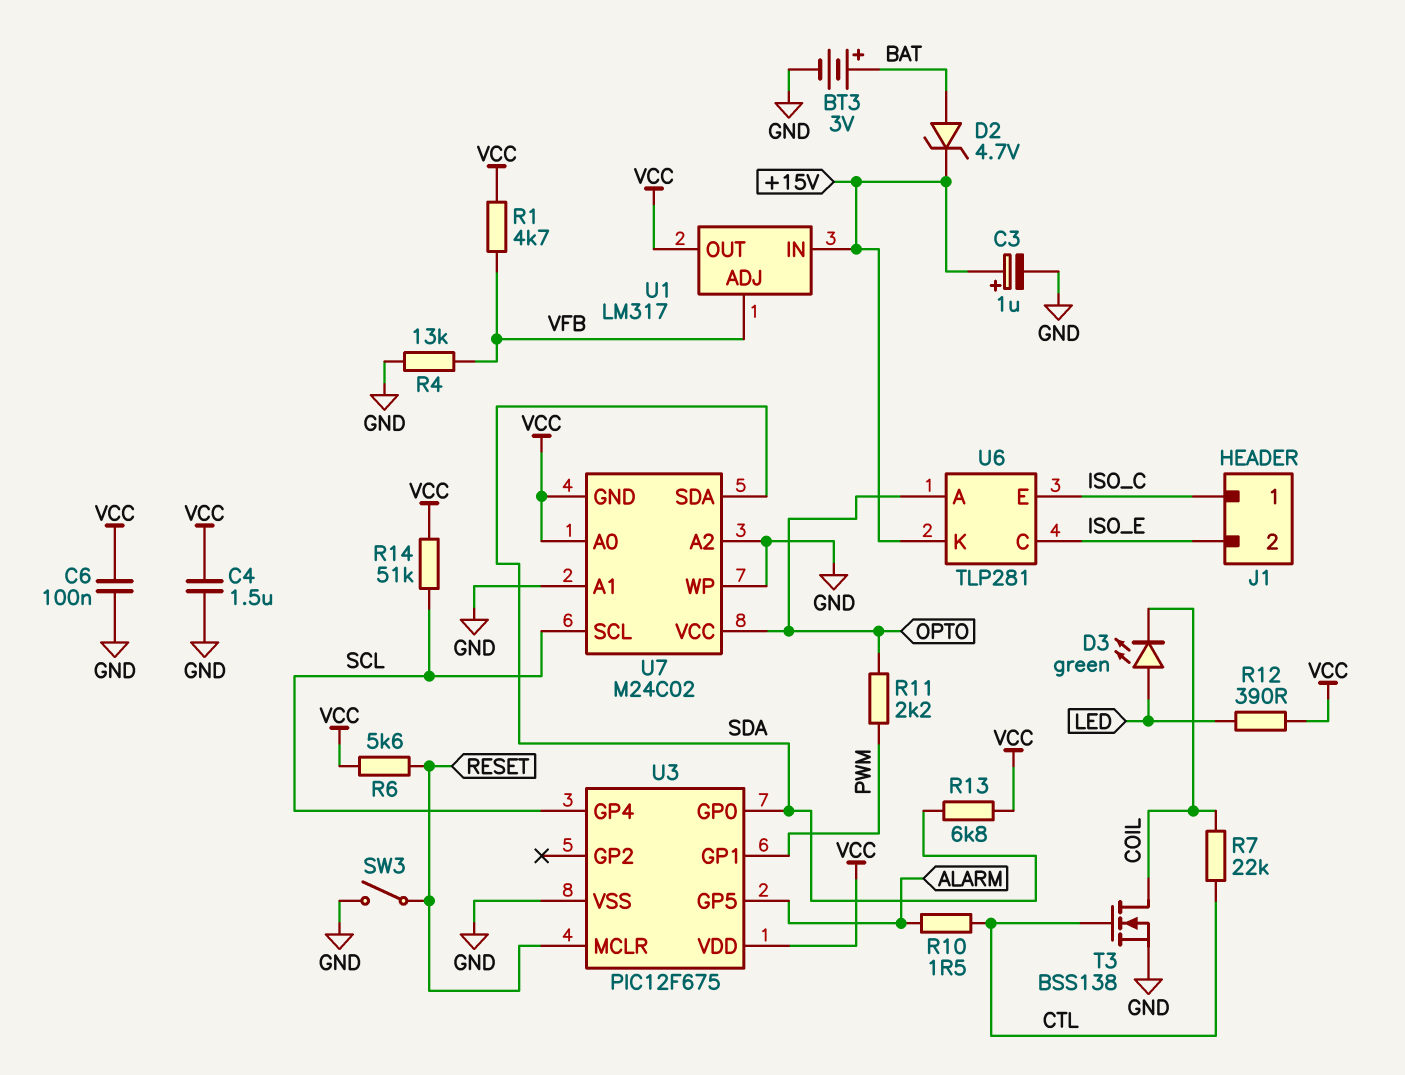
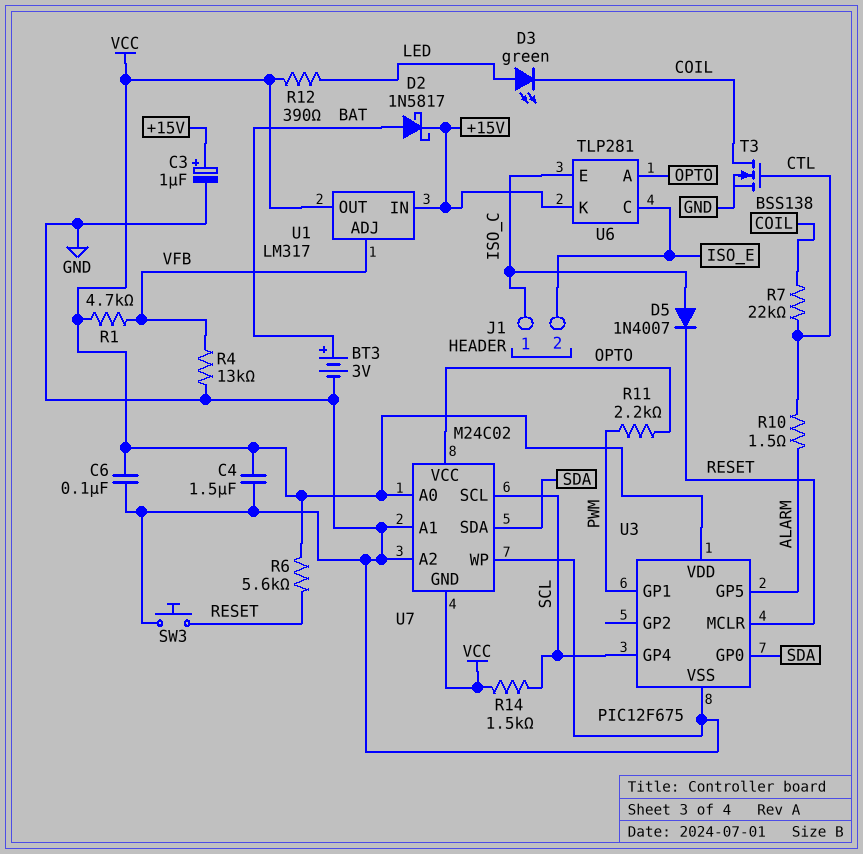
D2: zener 4.7V (A BAT, K +15V) -> schottky 1N5817 (A BAT, K +15V)
D5: none -> diode 1N4007 (A ISO_C, K RESET)
R13: 6.8k (SDA, VCC) -> none
R14: 51k (SCL, VCC) -> 1.5k (SCL, VCC)
SW3: switch (GND, RESET) -> button (GND, RESET)

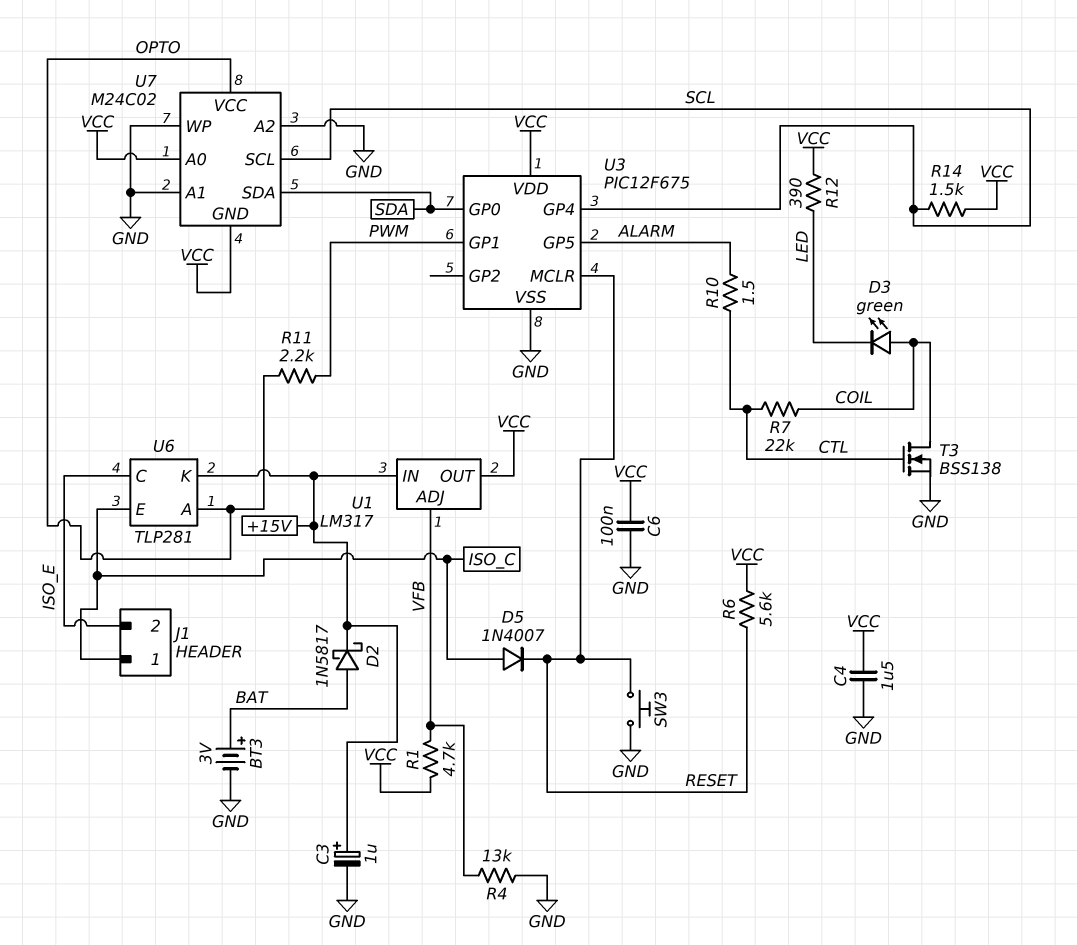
D3: LED green (A LED, K COIL) -> LED green (A COIL, K LED)

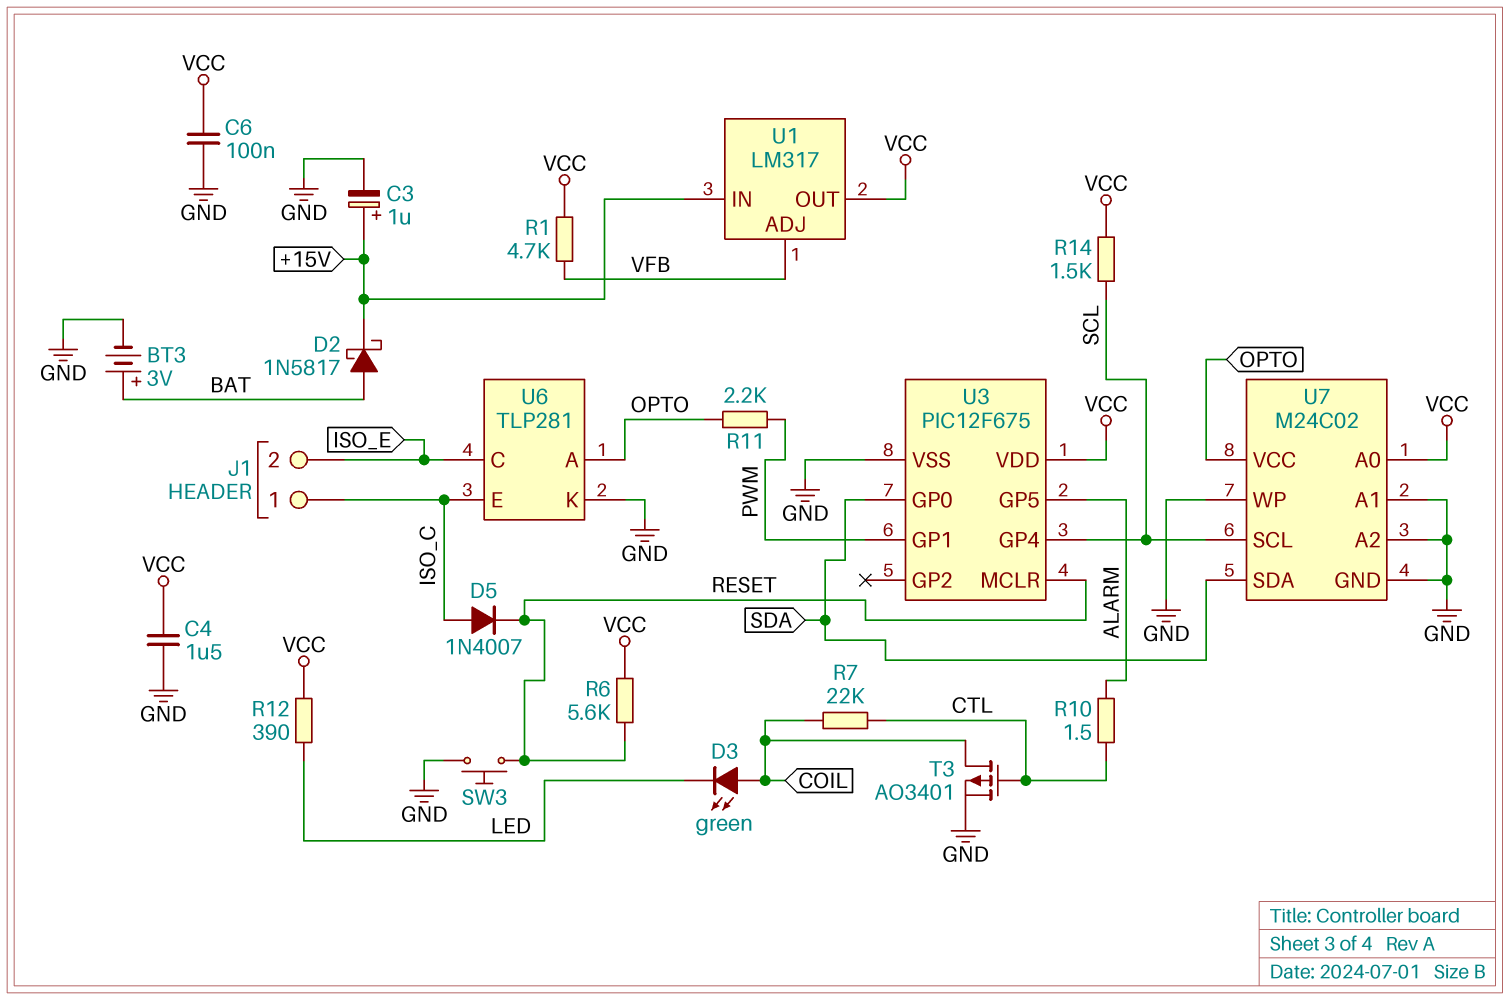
R4: 13k (GND, VFB) -> none
T3: NMOS BSS138 (G CTL, D COIL, S GND) -> PMOS AO3401 (G CTL, D COIL, S GND)
U6 pin K: +15V -> GND
U7 pin GND: VCC -> GND

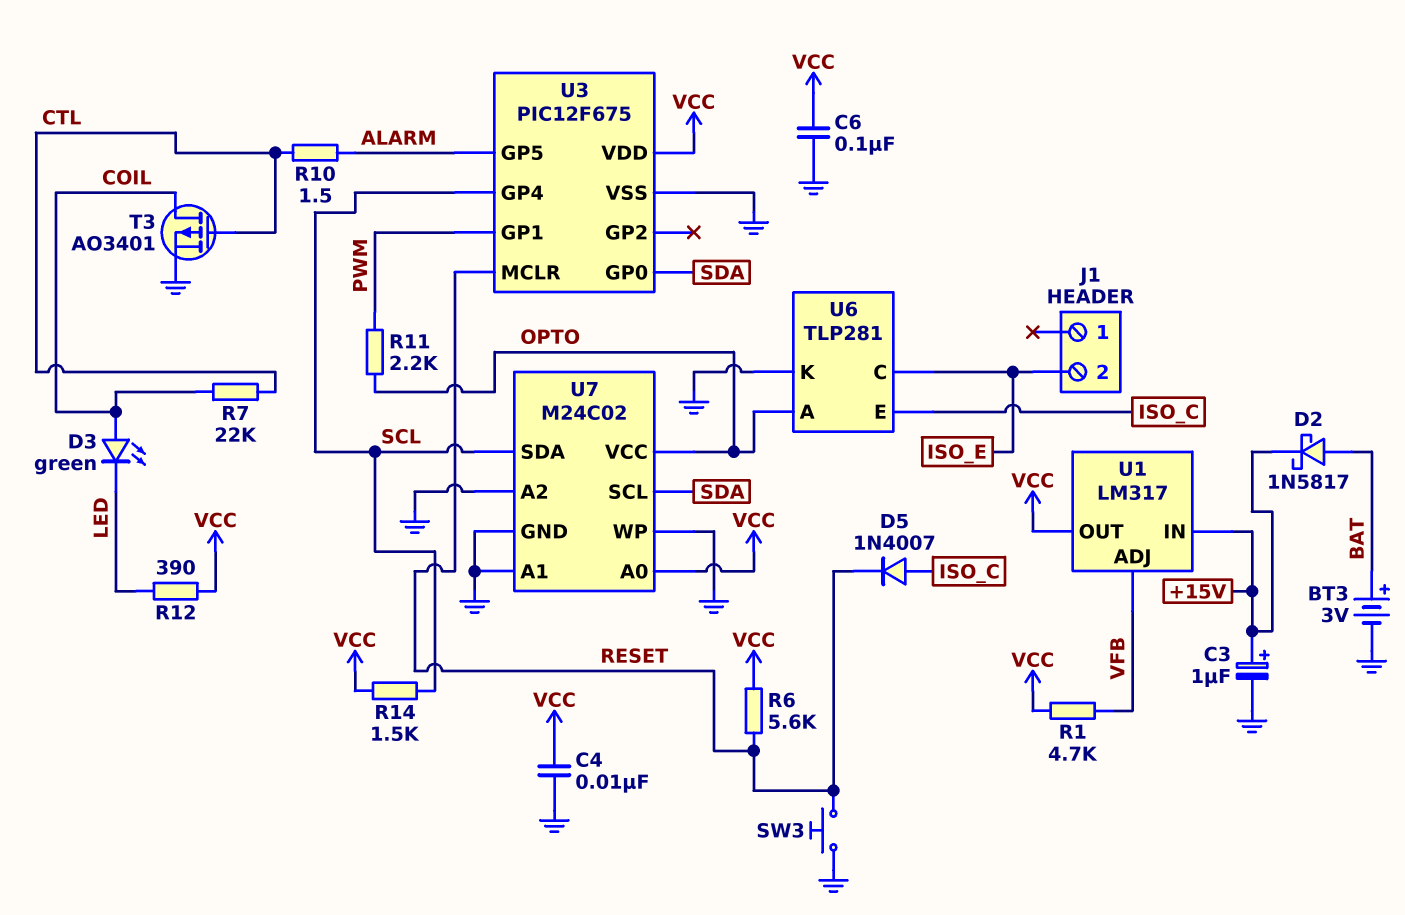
C4: 1.5uF (GND, VCC) -> 10nF (GND, VCC)
J1 pin 1: ISO_C -> none
U7 pin SCL: SCL -> SDA
U7 pin SDA: SDA -> SCL

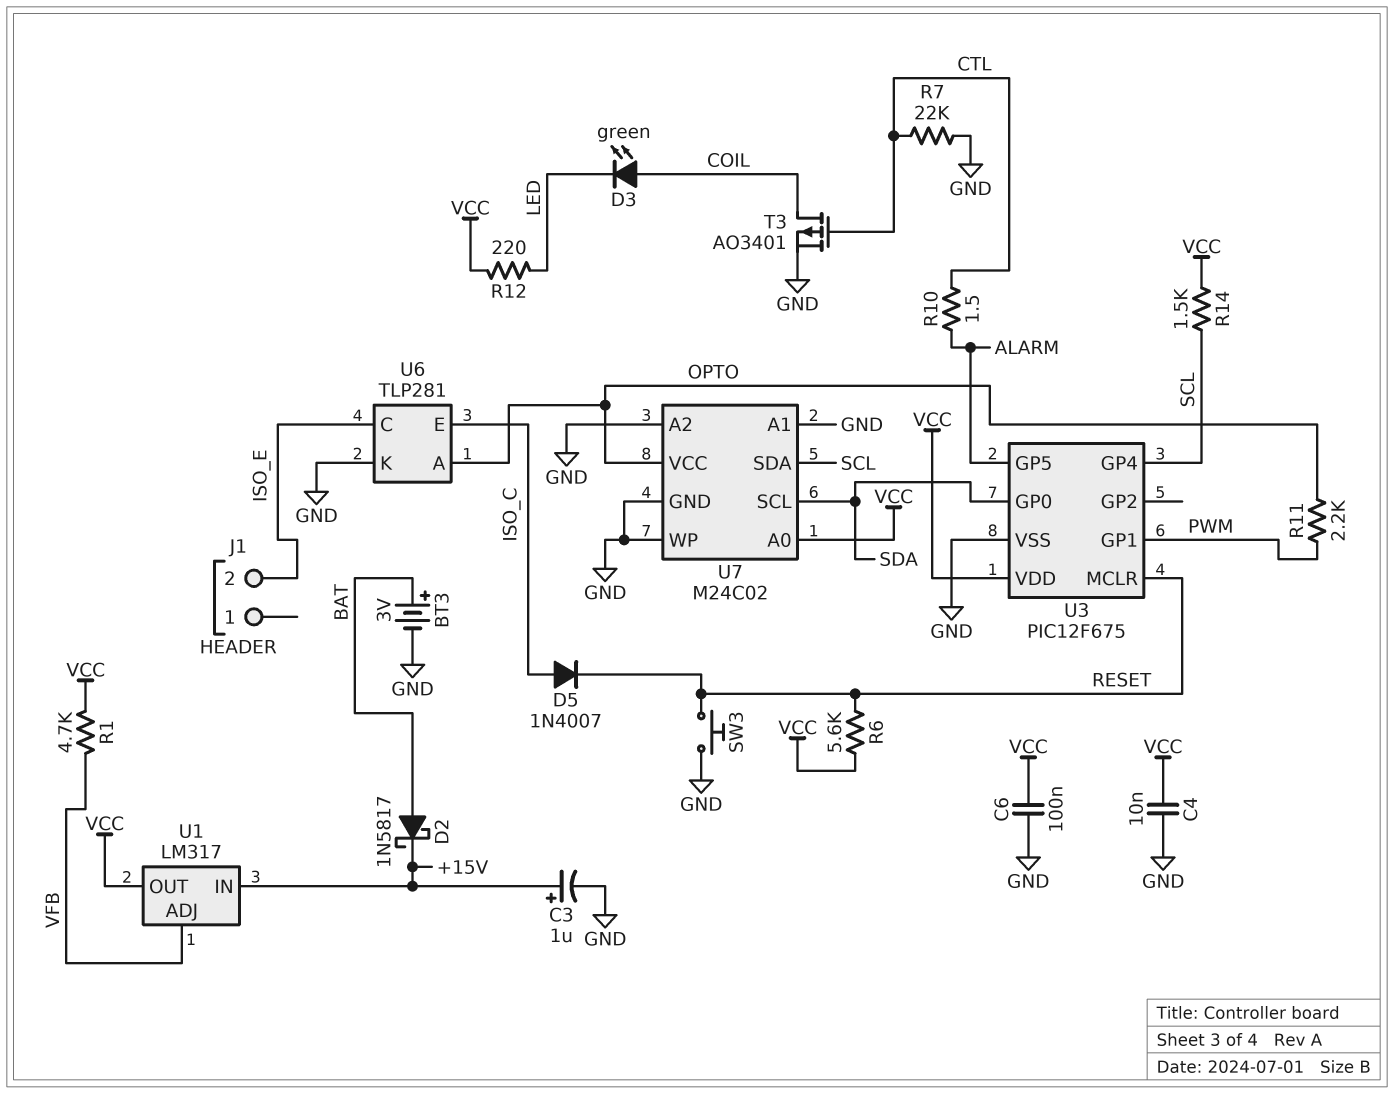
R7: 22k (COIL, CTL) -> 22k (CTL, GND)
R12: 390 (LED, VCC) -> 220 (LED, VCC)

